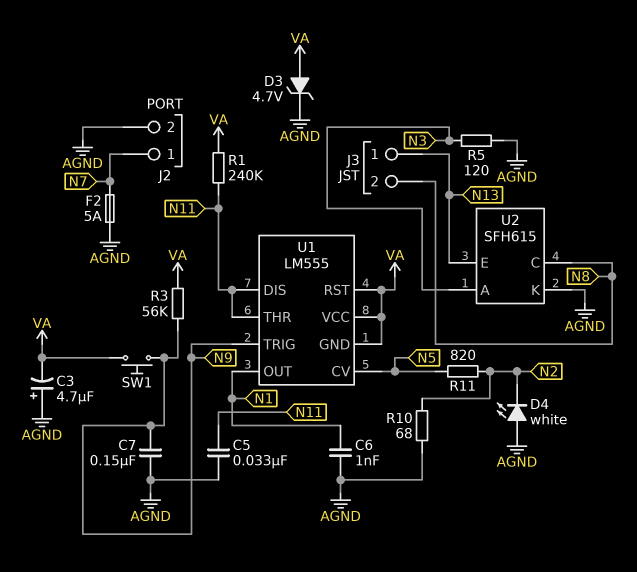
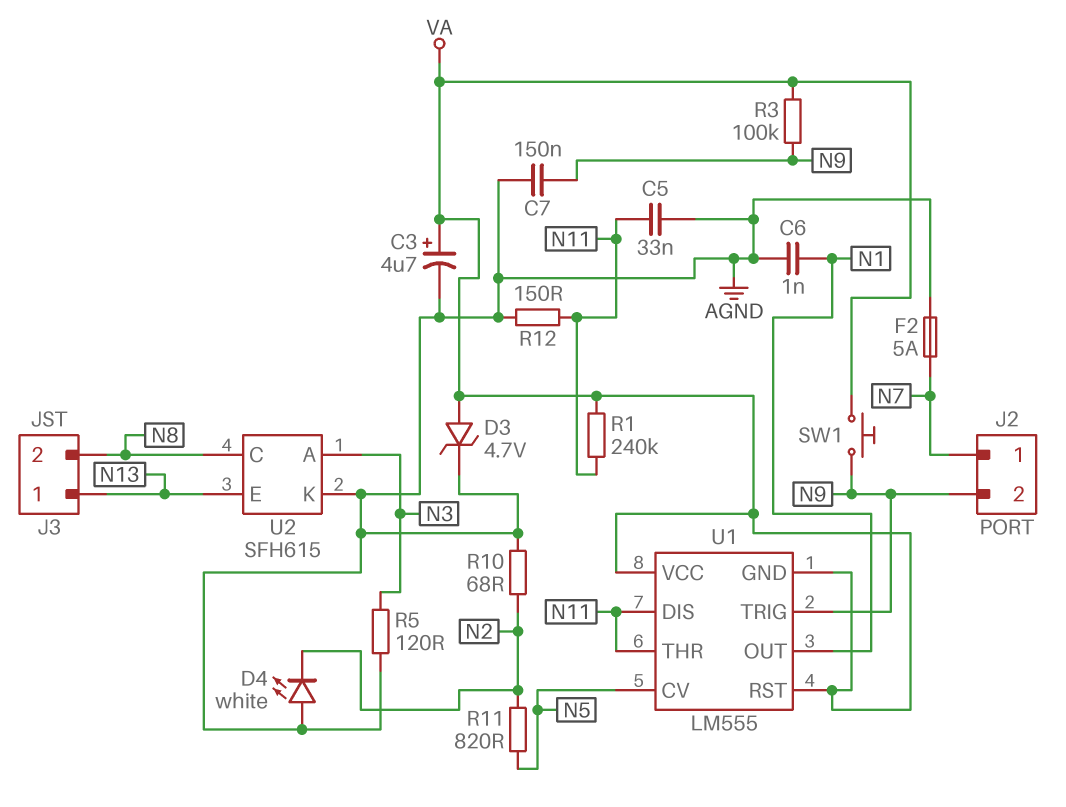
C3: 4.7uF (plus AGND, minus VA) -> 4.7uF (plus VA, minus AGND)
J2 pin 2: AGND -> N9
R3: 56k (N9, VA) -> 100k (N9, VA)
R12: none -> 150 (AGND, N11)

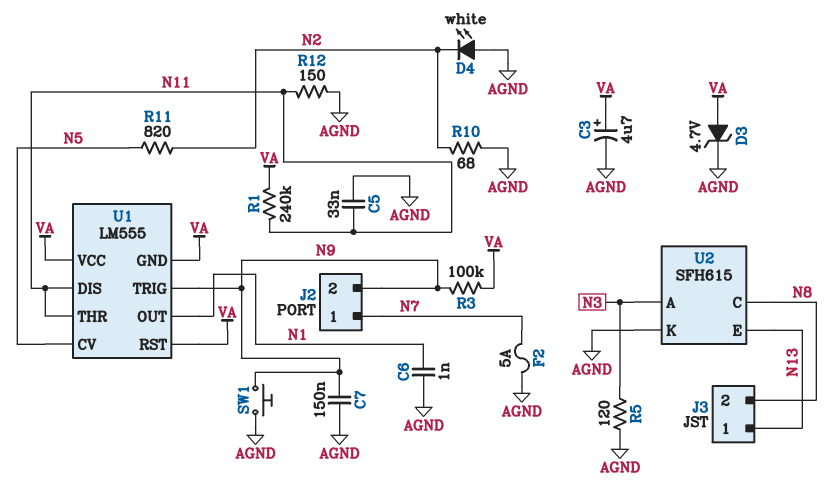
SW1: button (N9, VA) -> button (AGND, N9)

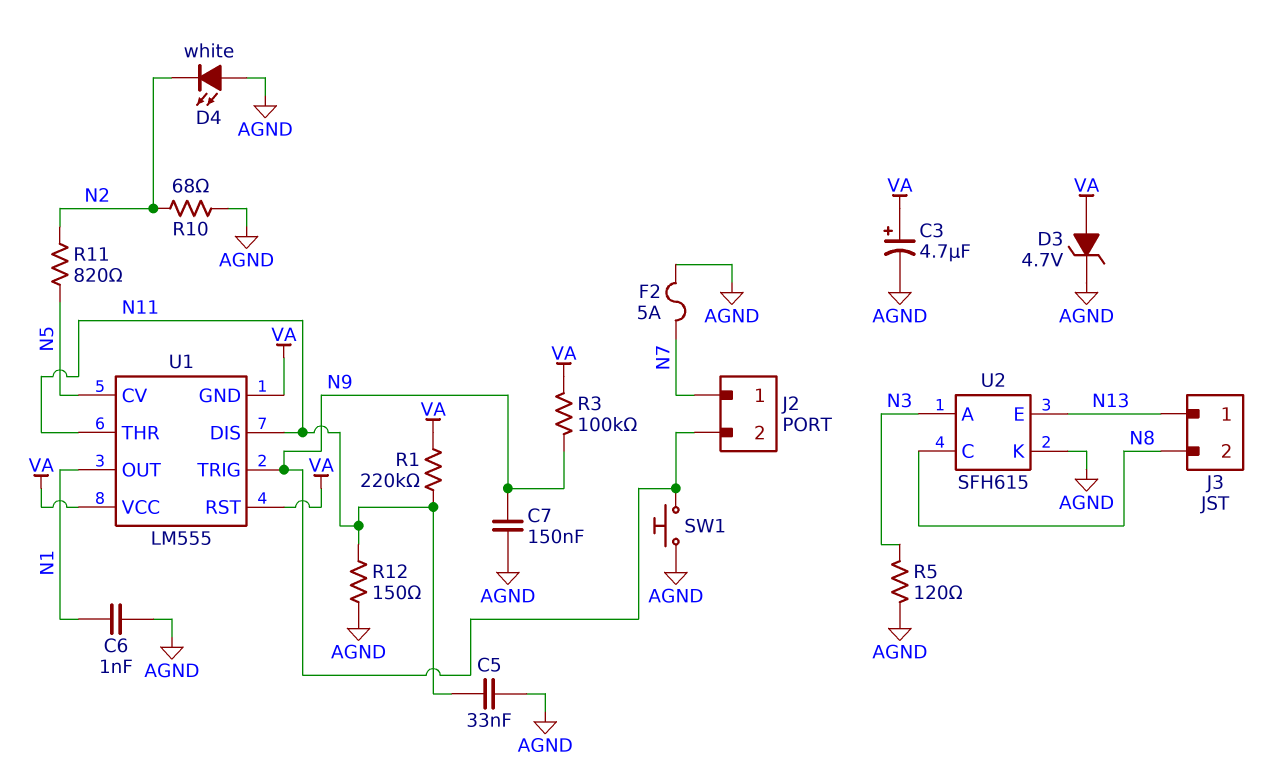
R1: 240k (N11, VA) -> 220k (N11, VA)

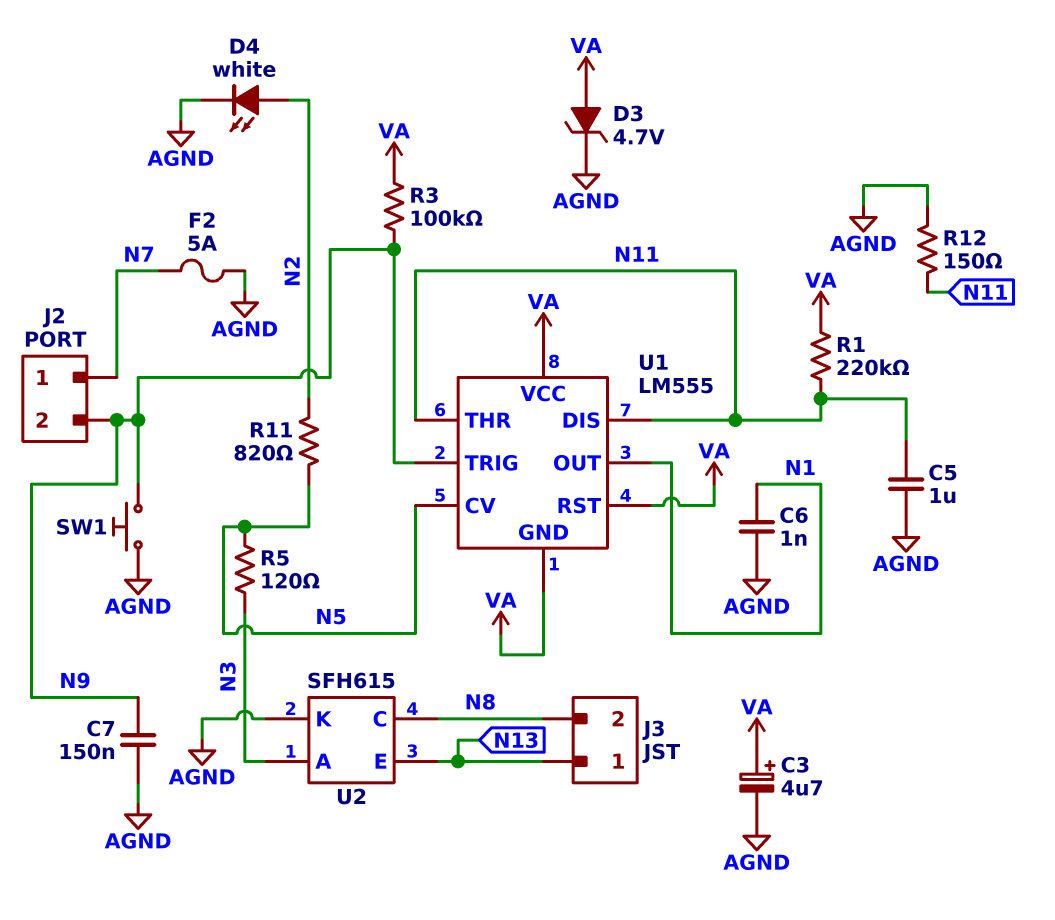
C5: 33nF (AGND, N11) -> 1uF (AGND, N11)
D4: LED white (A AGND, K N2) -> LED white (A N2, K AGND)
R5: 120 (AGND, N3) -> 120 (N3, N5)
R10: 68 (AGND, N2) -> none

